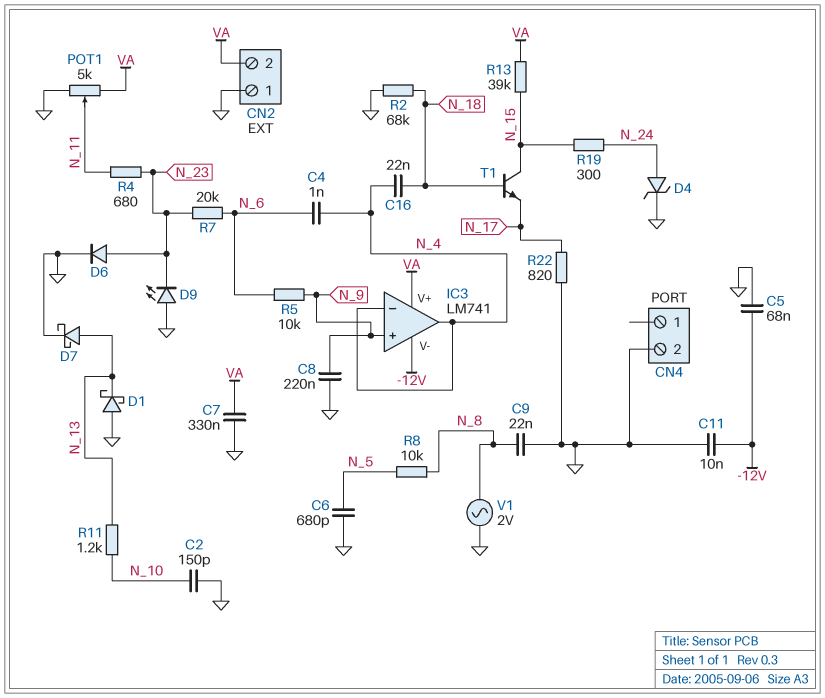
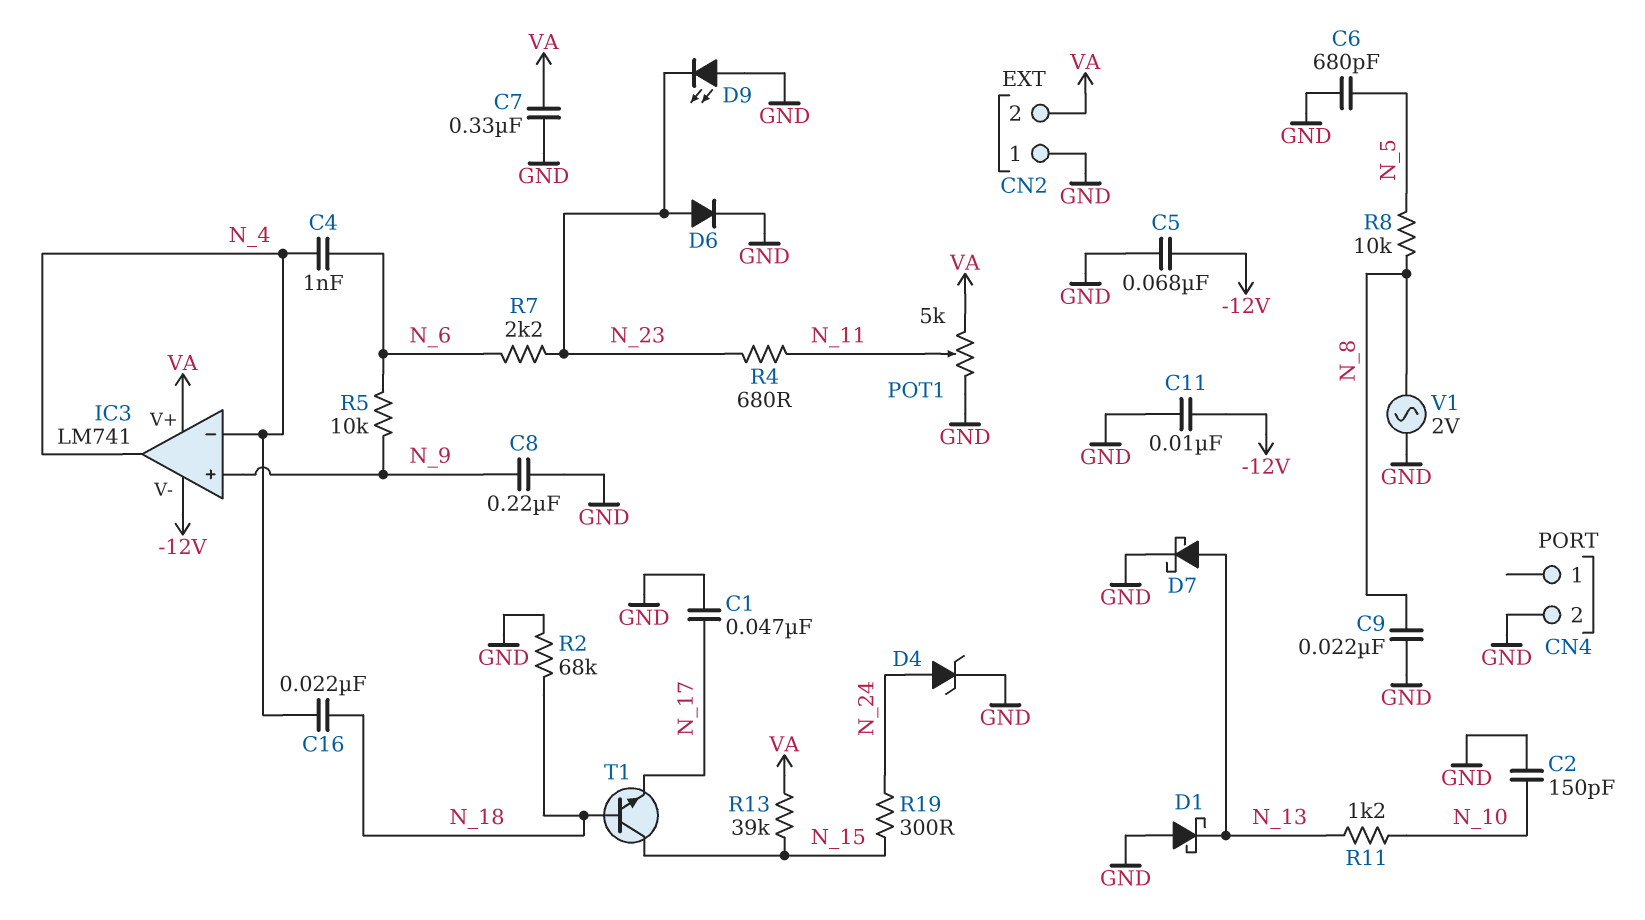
C1: none -> 47nF (GND, N_17)
R7: 20k (N_6, N_23) -> 2.2k (N_6, N_23)
R22: 820 (GND, N_17) -> none

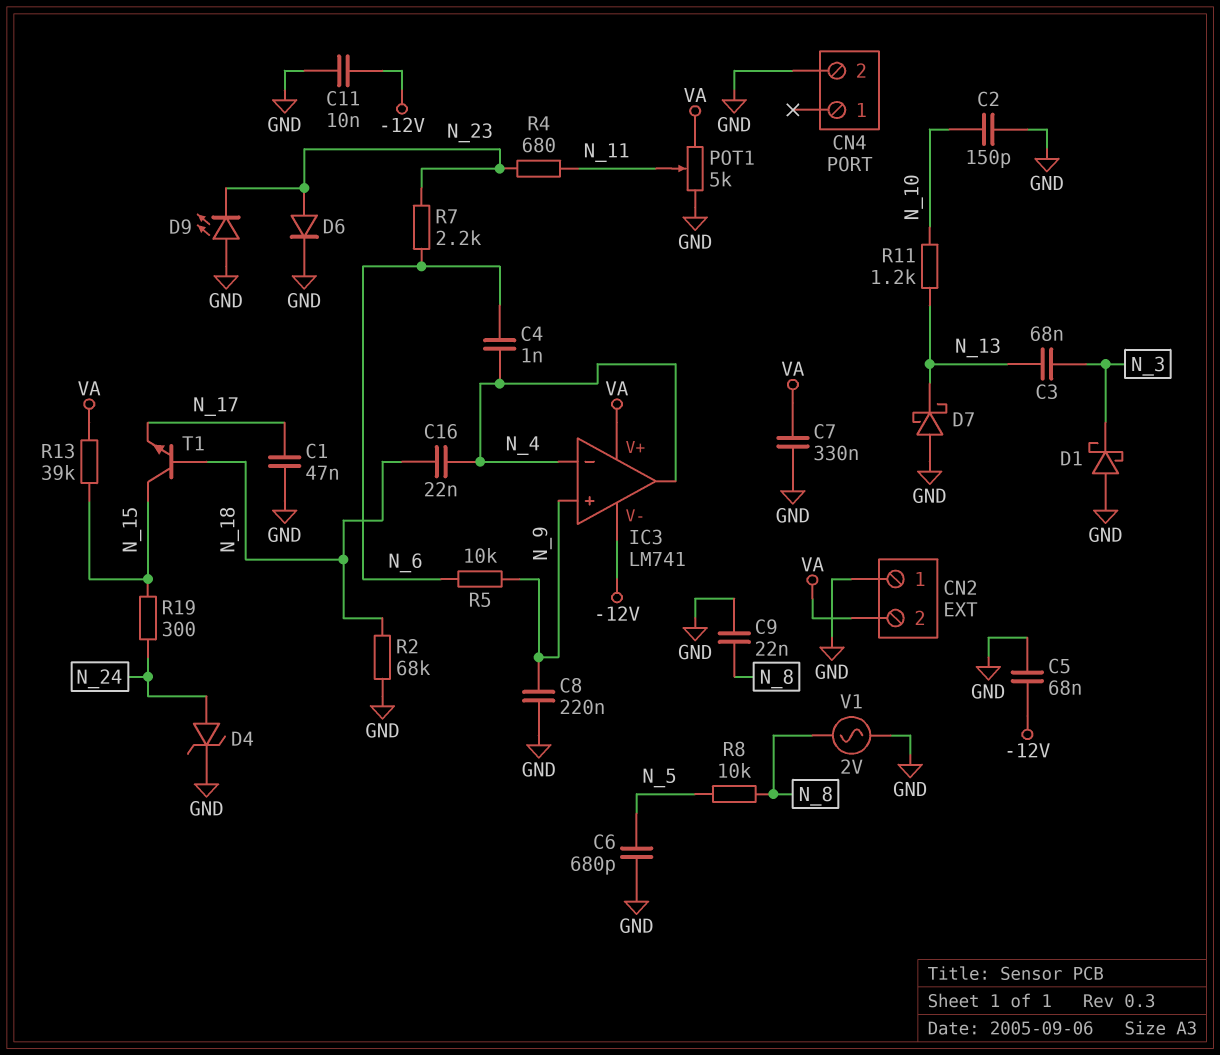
C3: none -> 68nF (N_3, N_13)
D1: schottky (A GND, K N_13) -> schottky (A GND, K N_3)
D7: schottky (A N_13, K GND) -> schottky (A GND, K N_13)

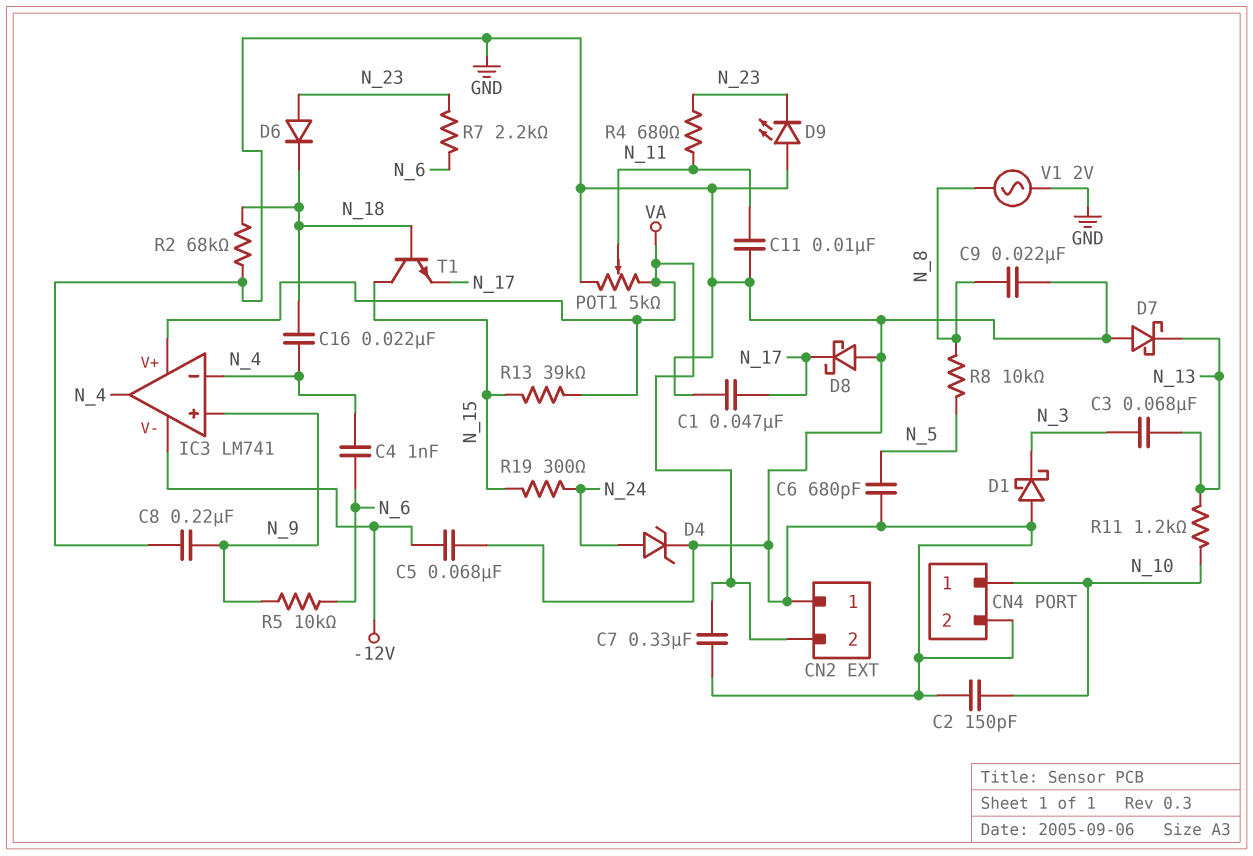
C11: 10nF (-12V, GND) -> 10nF (GND, N_11)
CN4 pin 1: none -> N_10
D6: diode (A N_23, K GND) -> diode (A N_23, K N_18)
D8: none -> schottky (A GND, K N_17)

